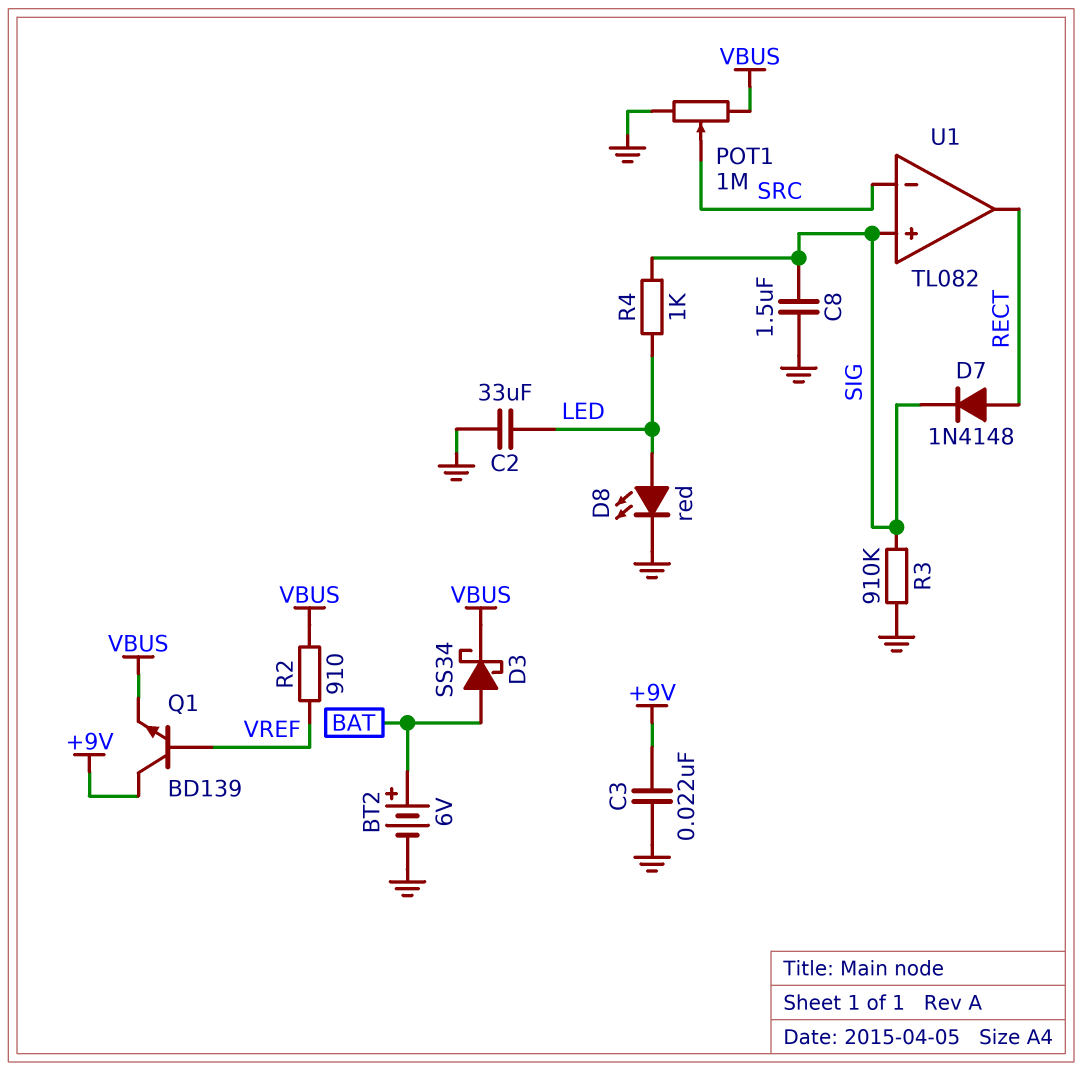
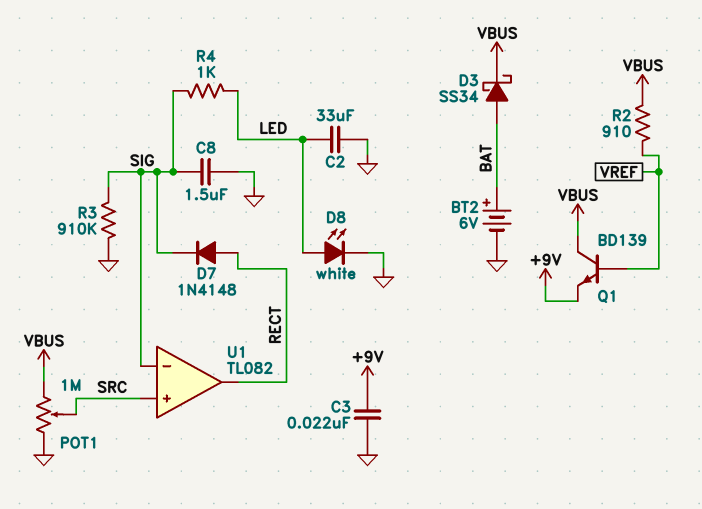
D8: LED red (A LED, K GND) -> LED white (A LED, K GND)
Q1: NPN BD139 (B VREF, C +9V, E VBUS) -> NPN BD139 (B VREF, C VBUS, E +9V)
U1 pin in+: SIG -> SRC
U1 pin in-: SRC -> SIG

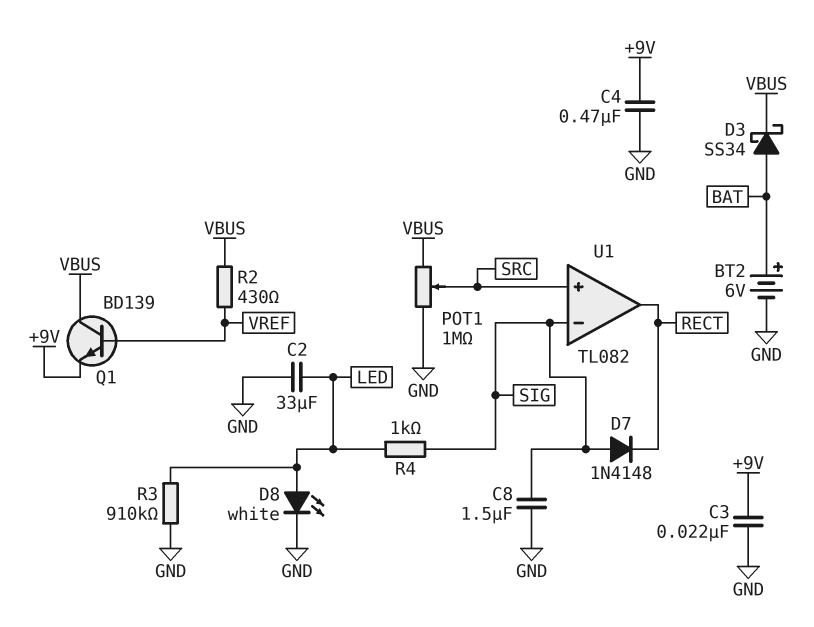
C4: none -> 470nF (+9V, GND)
D7: diode 1N4148 (A RECT, K SIG) -> diode 1N4148 (A SIG, K RECT)
R2: 910 (VBUS, VREF) -> 430 (VBUS, VREF)
R3: 910k (GND, SIG) -> 910k (GND, LED)

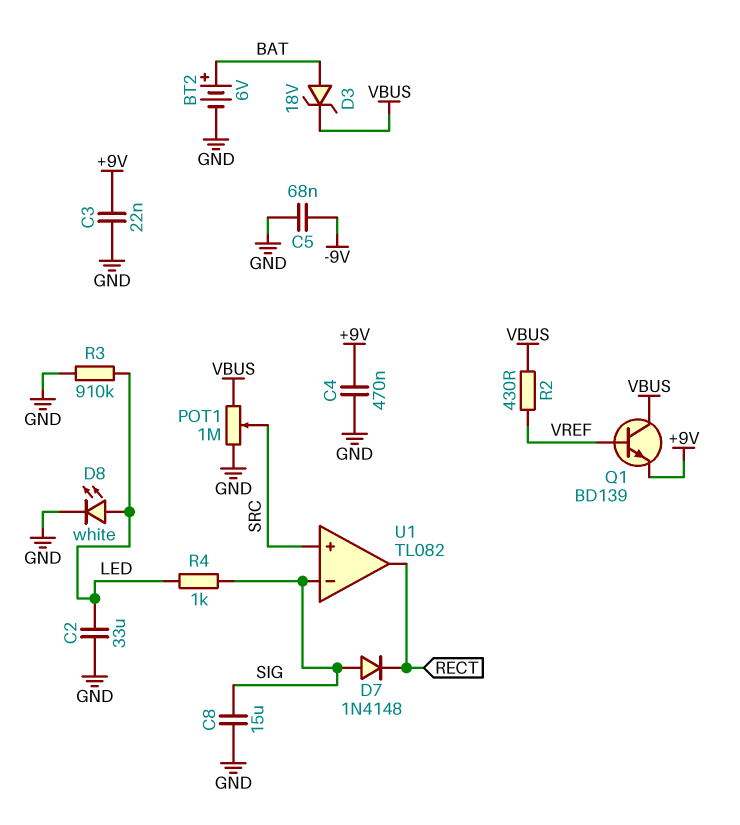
C5: none -> 68nF (-9V, GND)
C8: 1.5uF (GND, SIG) -> 15uF (GND, SIG)
D3: schottky SS34 (A BAT, K VBUS) -> zener 18V (A BAT, K VBUS)

